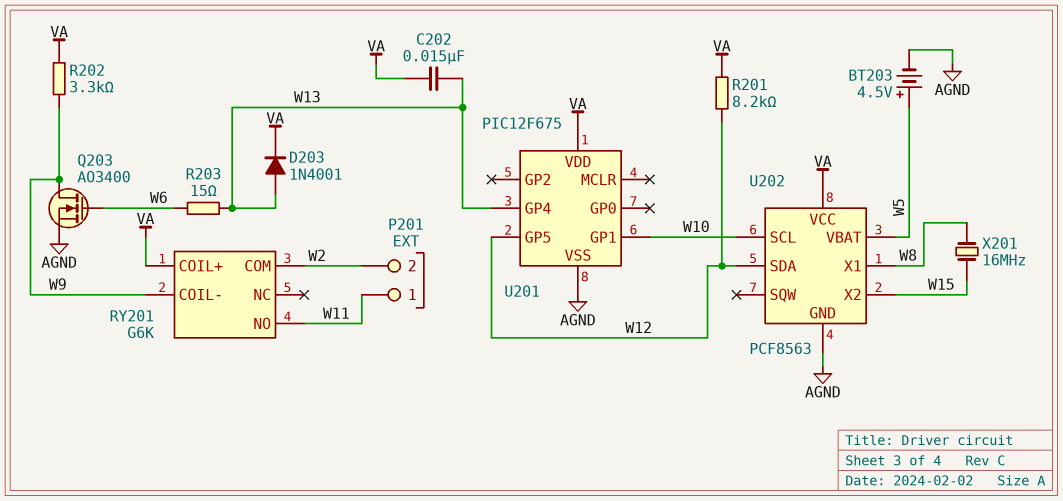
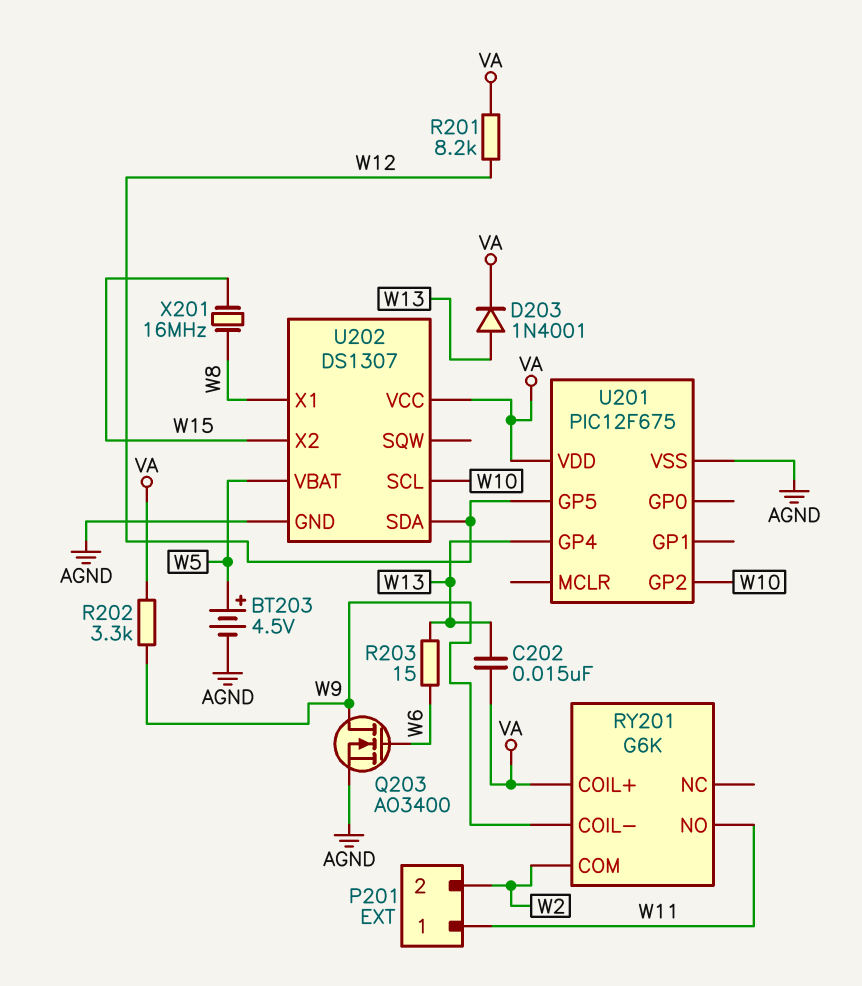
U201 pin GP1: W10 -> none
U201 pin GP2: none -> W10
U202: PCF8563 -> DS1307

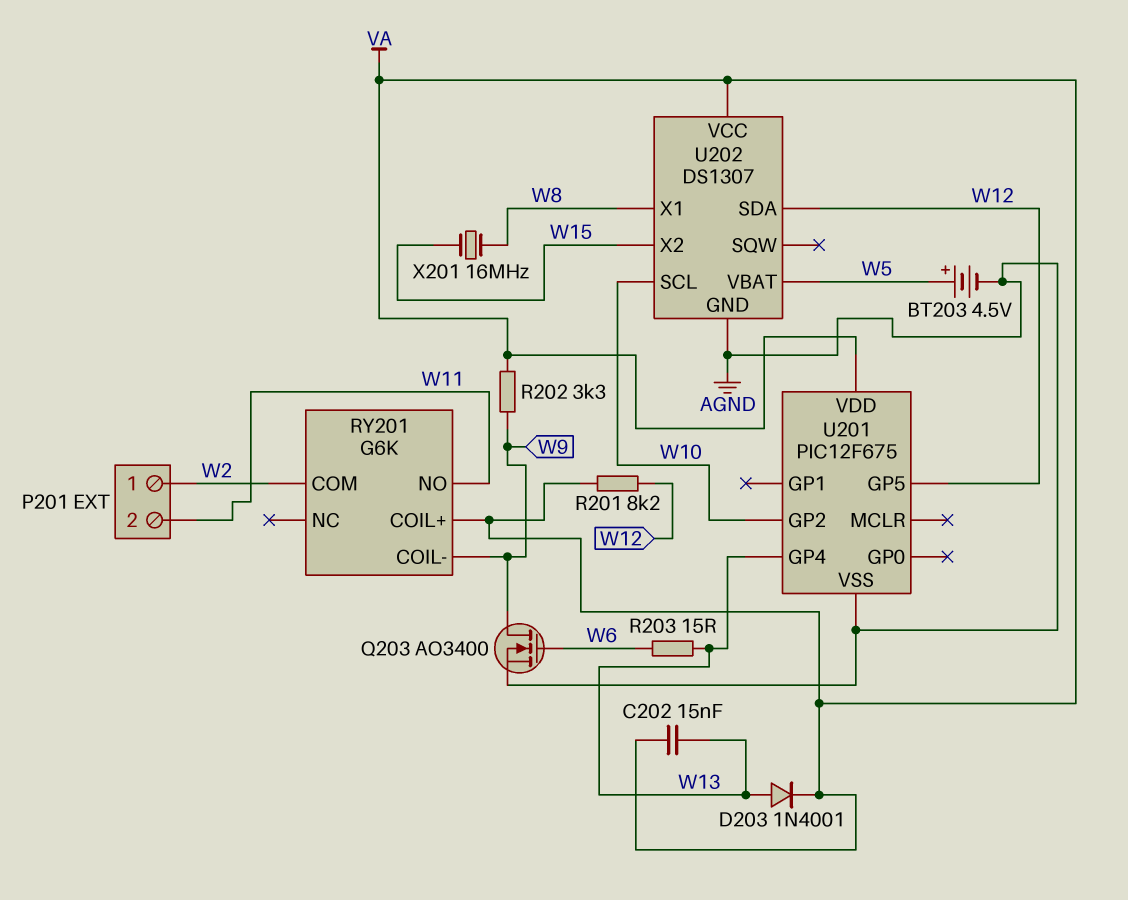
P201 pin 1: W11 -> W2
P201 pin 2: W2 -> W11

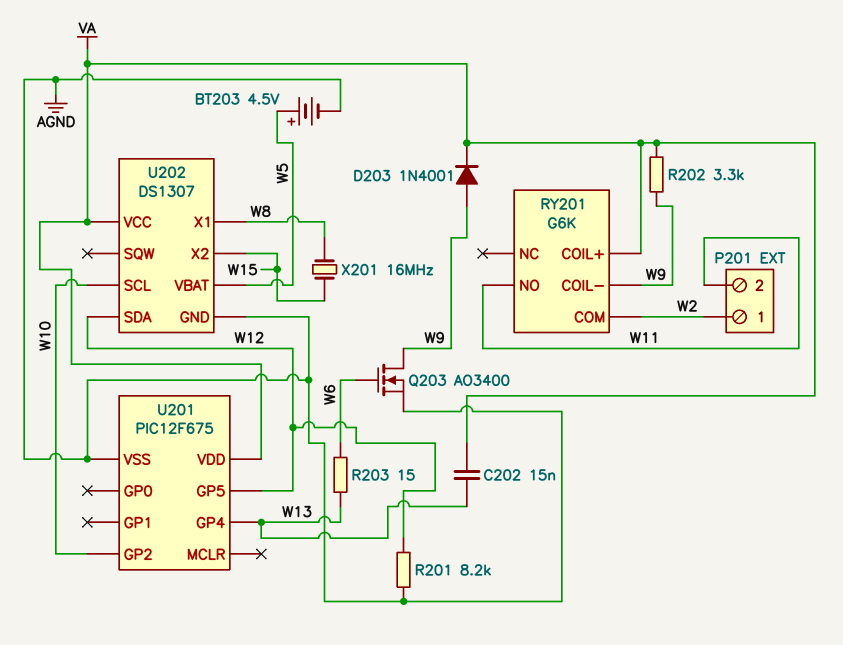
D203: diode 1N4001 (A W13, K VA) -> diode 1N4001 (A W9, K VA)
R201: 8.2k (VA, W12) -> 8.2k (AGND, W12)

